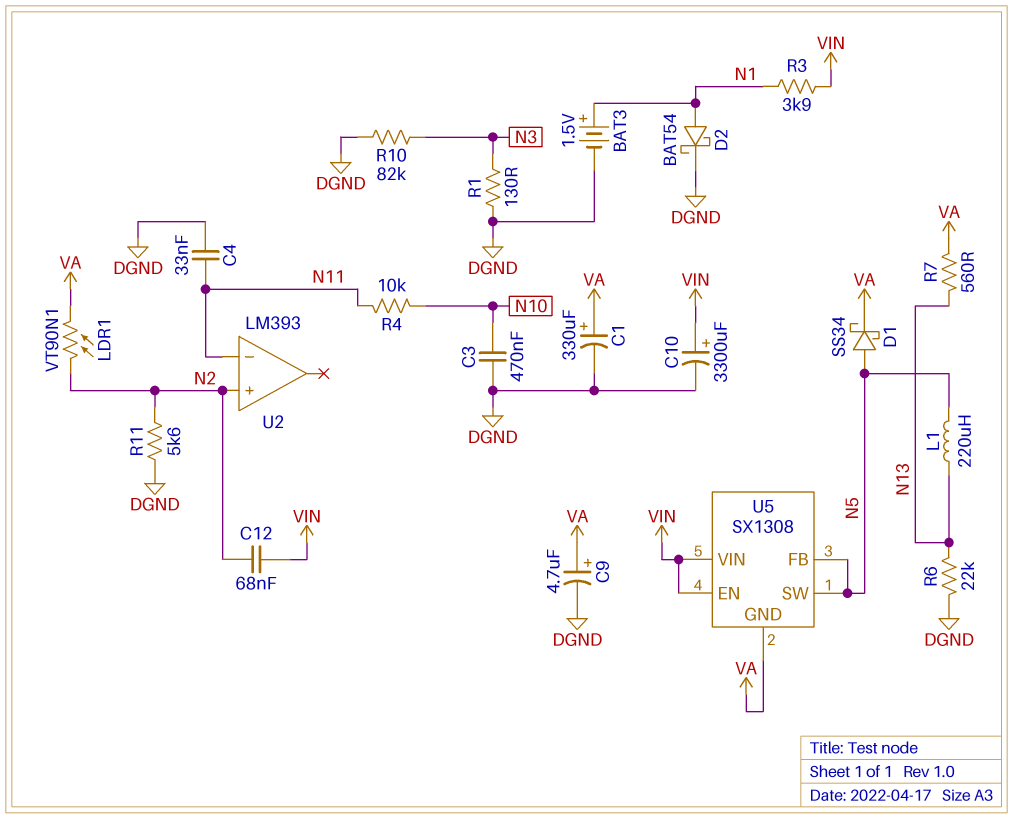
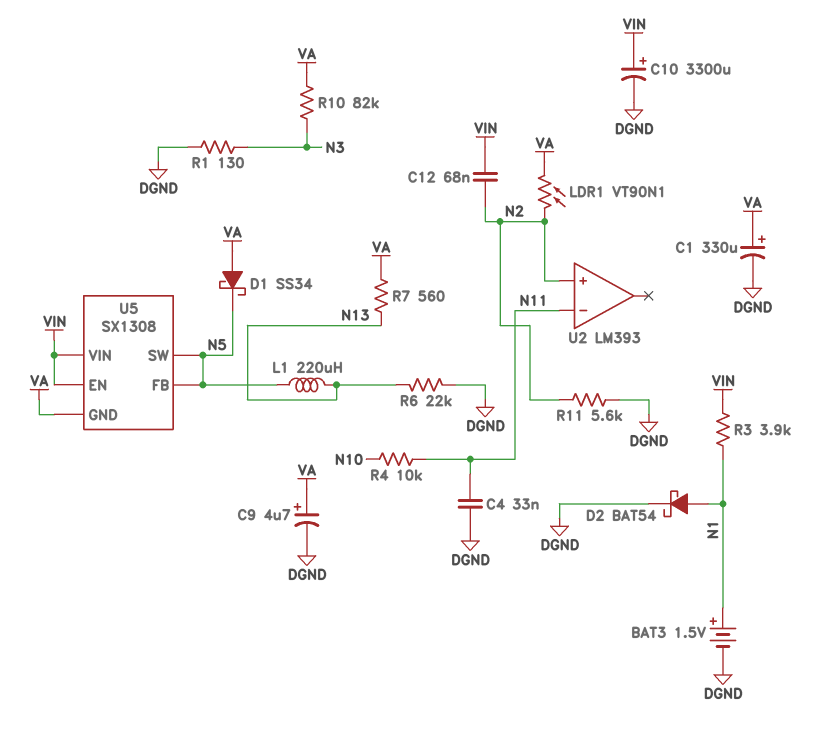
C3: 470nF (DGND, N10) -> none
D1: schottky SS34 (A N5, K VA) -> schottky SS34 (A VA, K N5)
R10: 82k (DGND, N3) -> 82k (N3, VA)

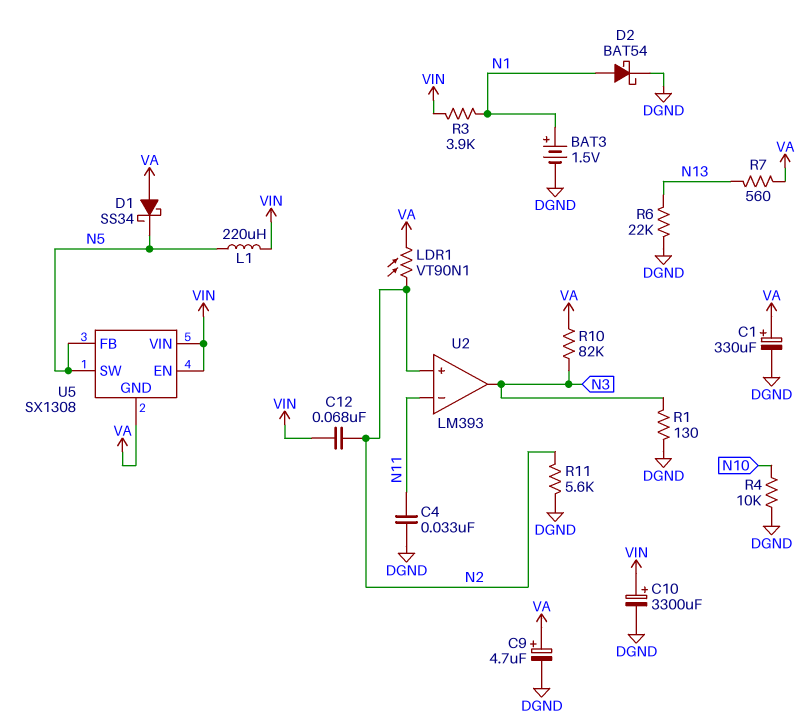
L1: 220uH (N5, N13) -> 220uH (N5, VIN)
R4: 10k (N10, N11) -> 10k (DGND, N10)
U2 pin out: none -> N3

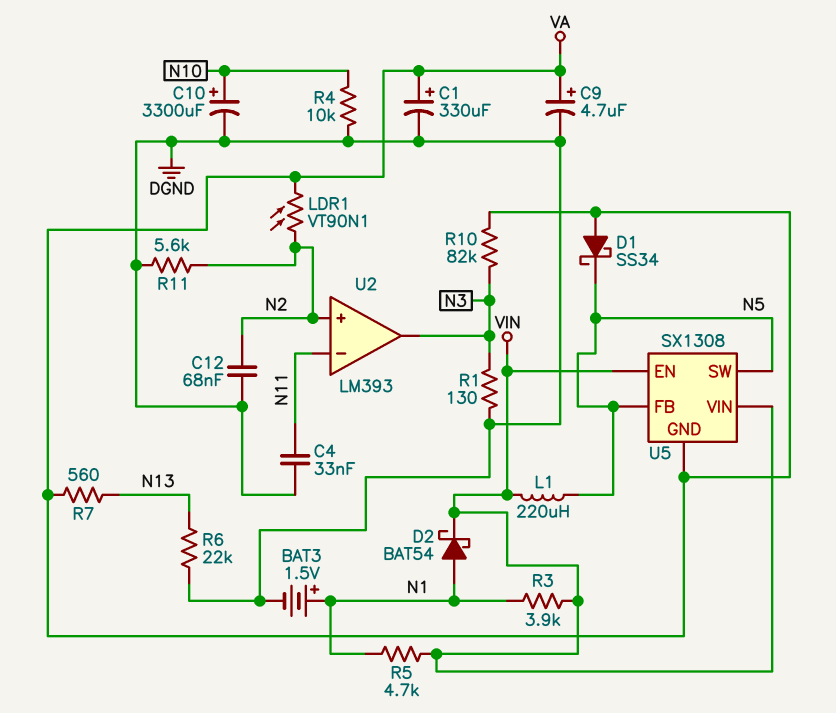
C10: 3300uF (plus VIN, minus DGND) -> 3300uF (plus N10, minus DGND)
C12: 68nF (N2, VIN) -> 68nF (DGND, N2)
D2: schottky BAT54 (A N1, K DGND) -> schottky BAT54 (A N1, K VIN)
R5: none -> 4.7k (N1, VIN)

